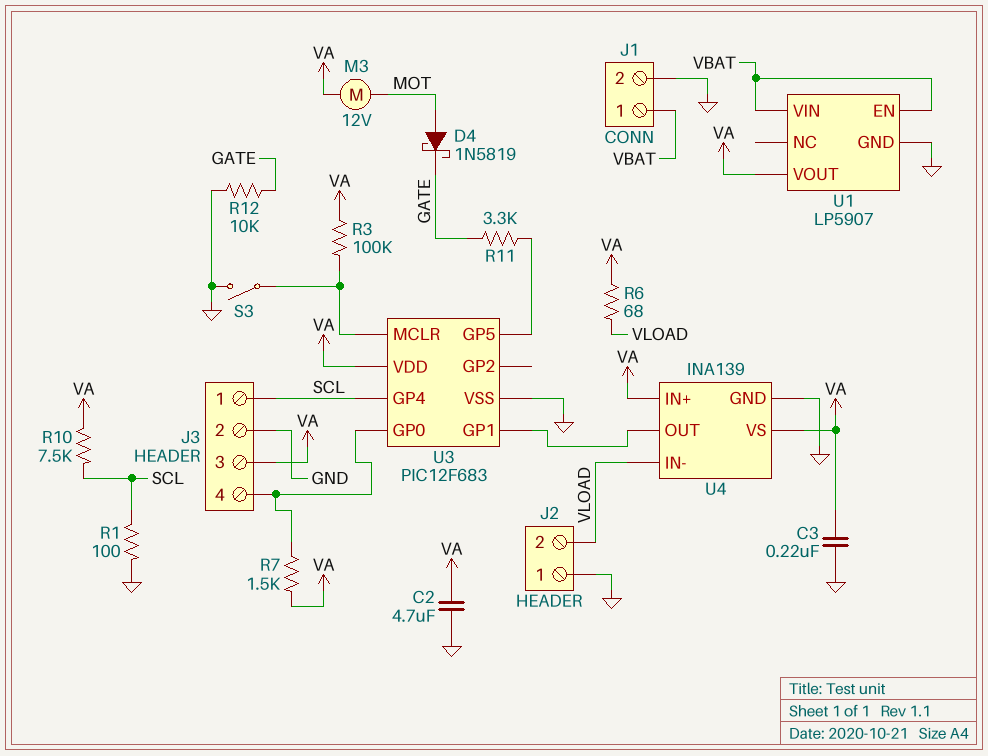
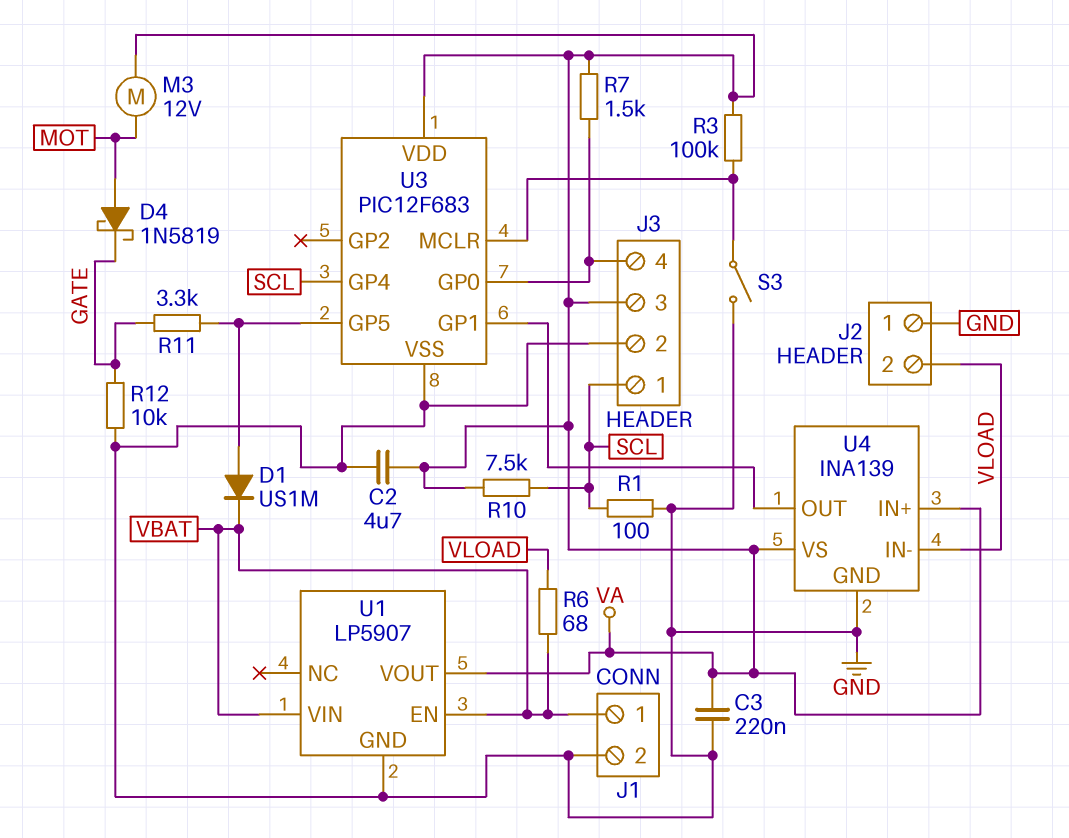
D1: none -> diode US1M (A U3/GP5, K VBAT)
R6: 68 (VA, VLOAD) -> 68 (VBAT, VLOAD)

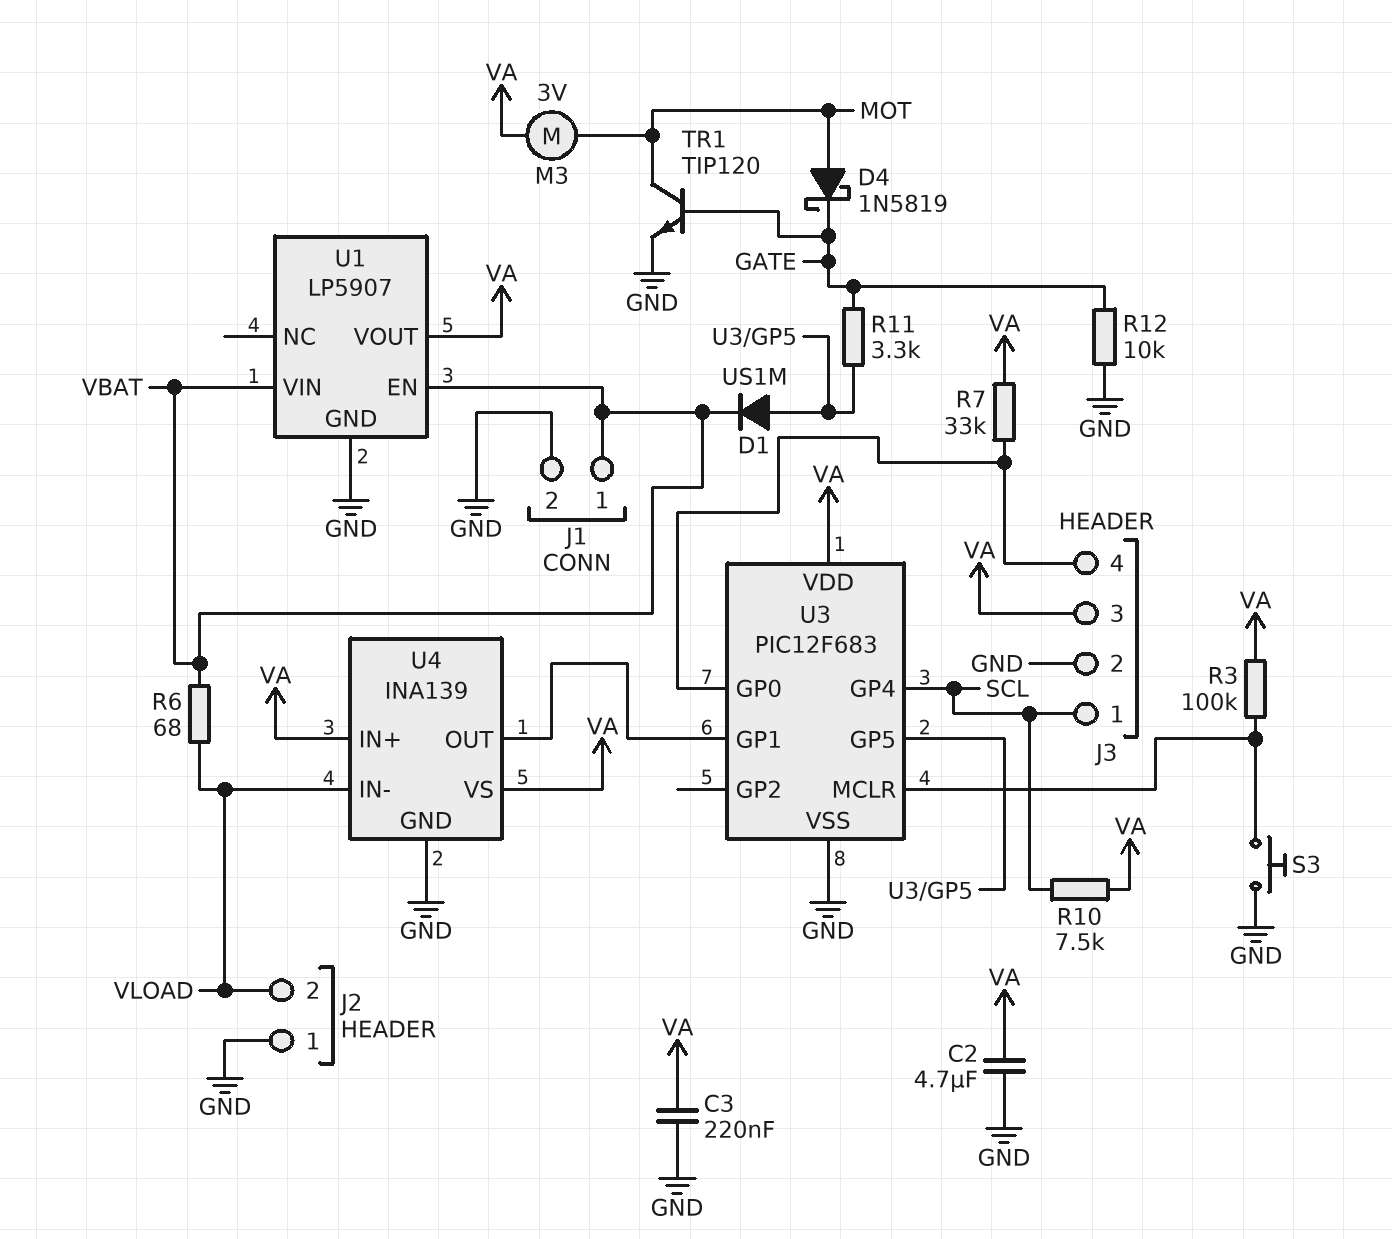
M3: motor 12V (MOT, VA) -> motor 3V (MOT, VA)
R1: 100 (GND, SCL) -> none
R7: 1.5k (J3/4, VA) -> 33k (J3/4, VA)
S3: switch (GND, U3/MCLR) -> button (GND, U3/MCLR)
TR1: none -> NPN TIP120 (B GATE, C MOT, E GND)

